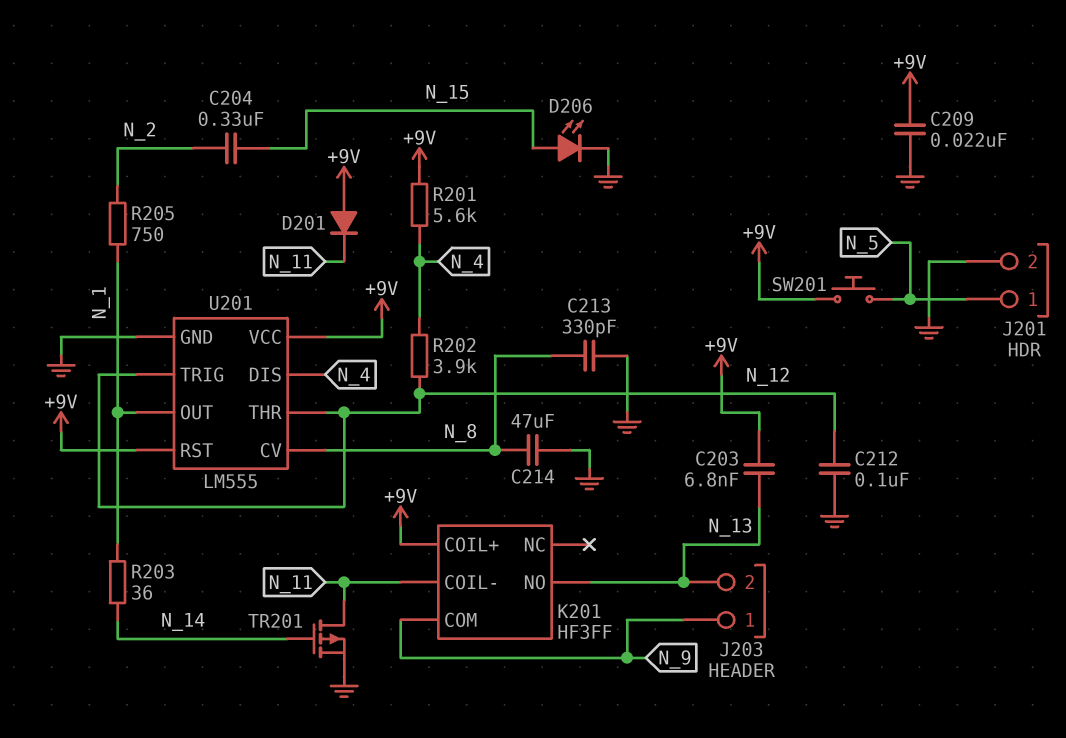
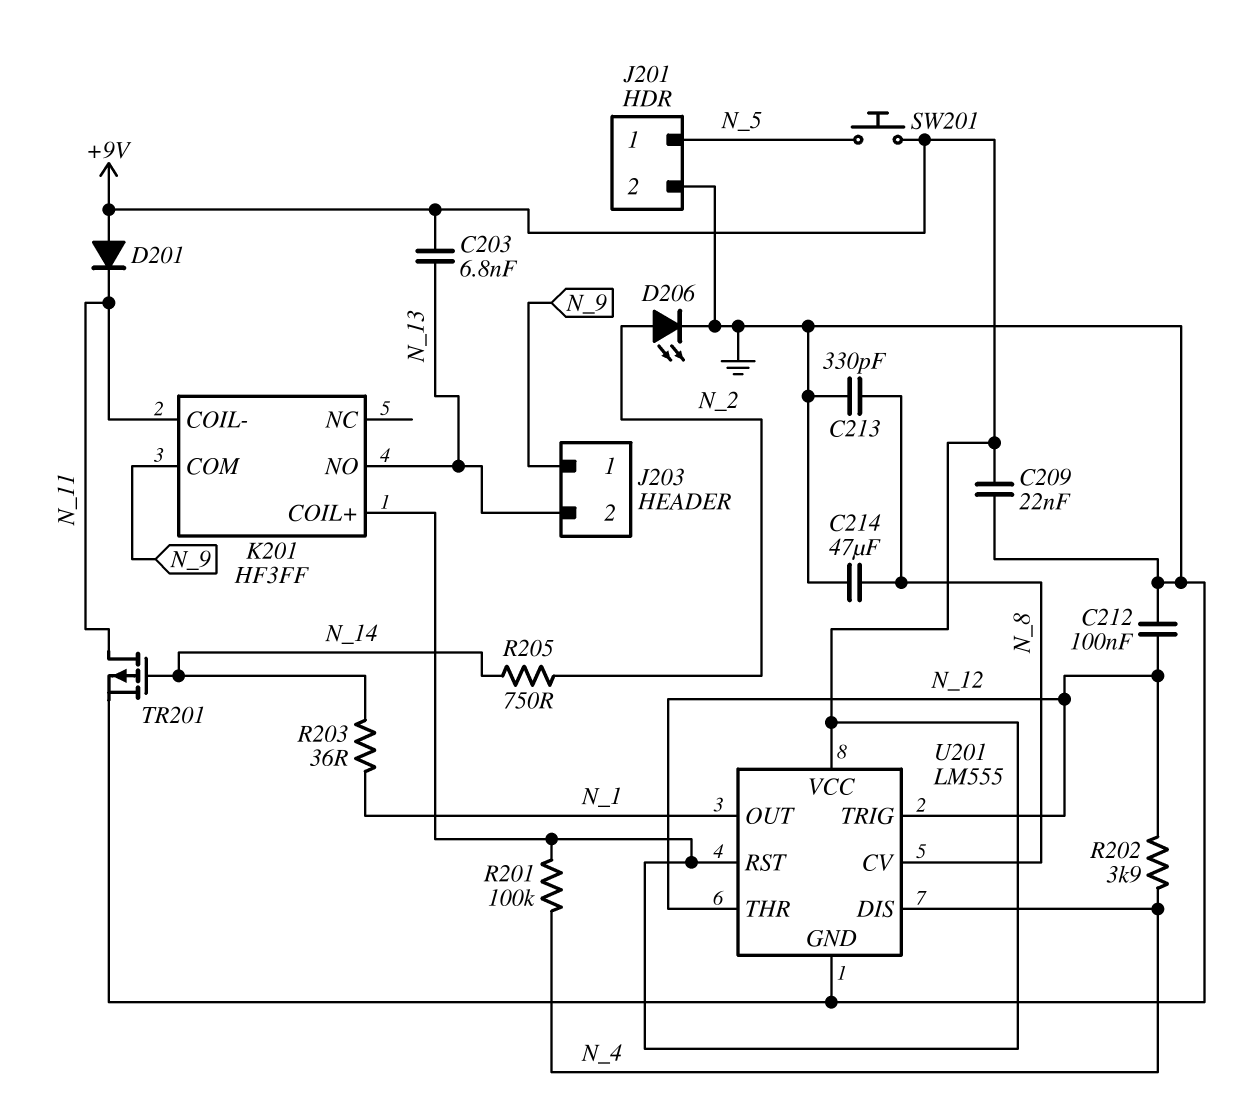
C204: 330nF (N_2, N_15) -> none
D206: LED (A N_15, K GND) -> LED (A N_2, K GND)
R201: 5.6k (+9V, N_4) -> 100k (+9V, N_4)
R205: 750 (N_1, N_2) -> 750 (N_2, N_14)

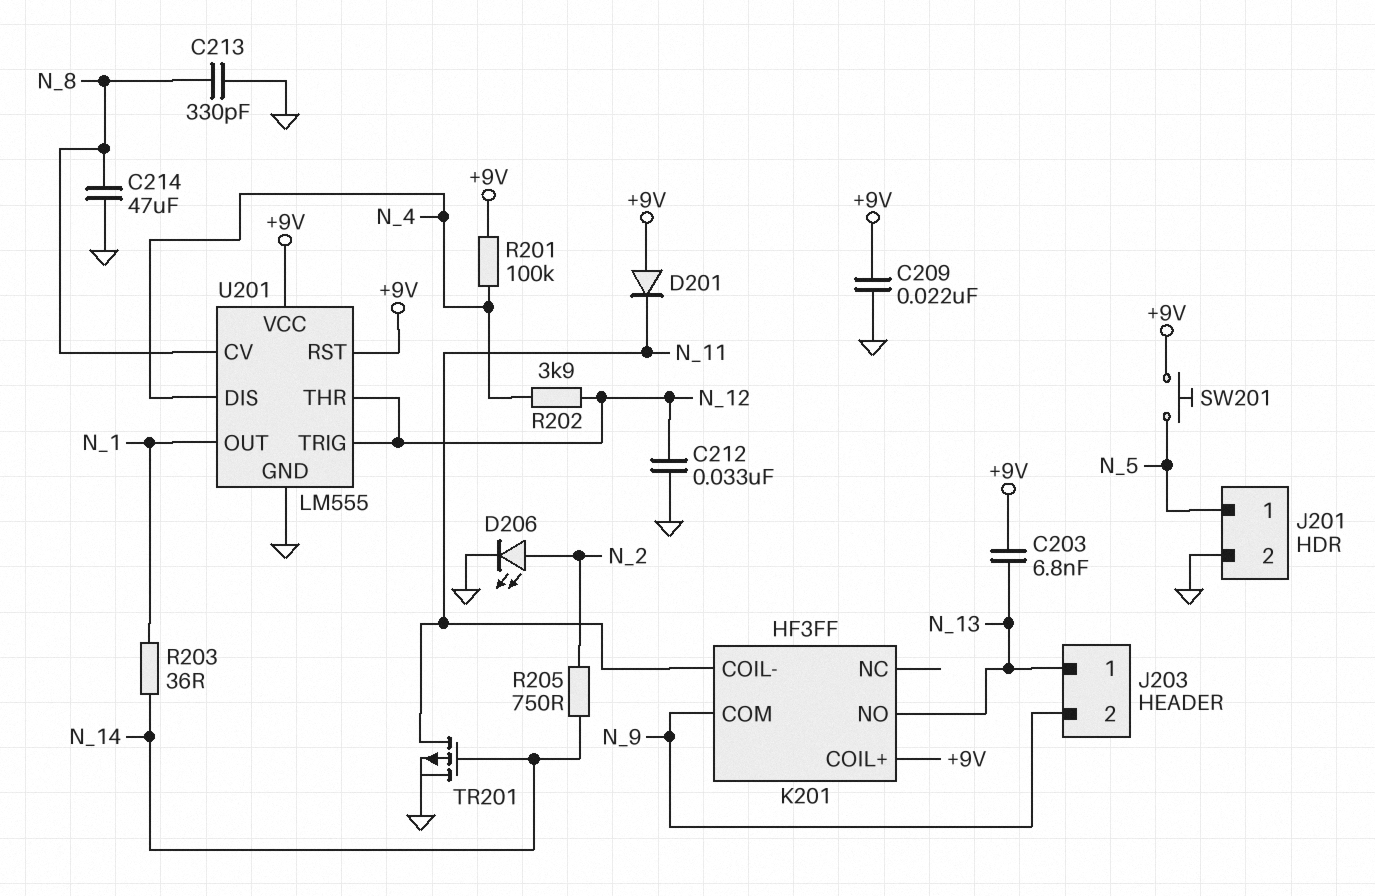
C212: 100nF (GND, N_12) -> 33nF (GND, N_12)
J203 pin 1: N_9 -> N_13
J203 pin 2: N_13 -> N_9

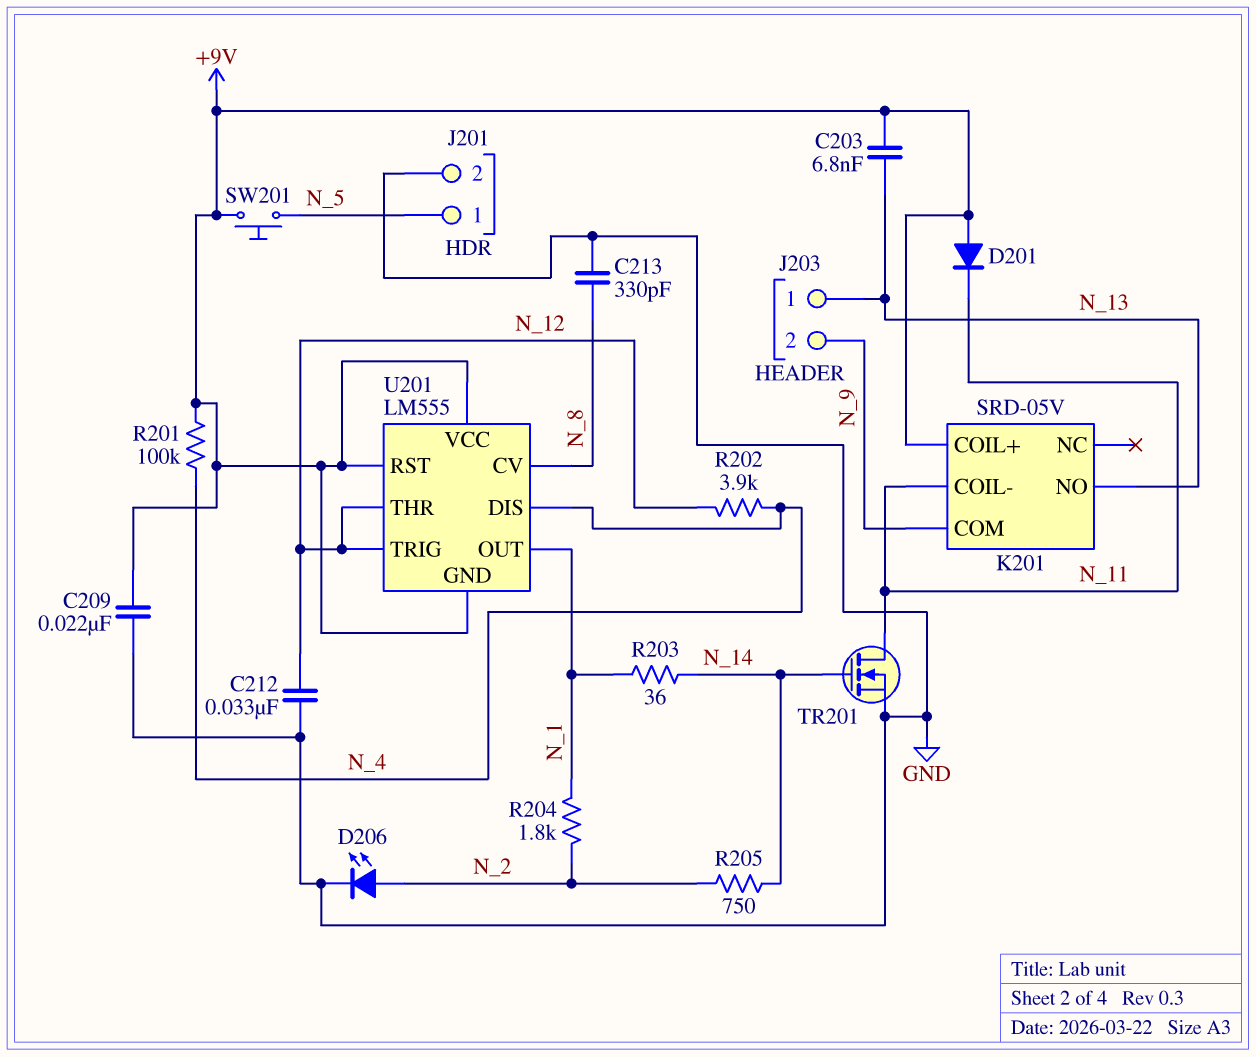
C214: 47uF (GND, N_8) -> none
K201: HF3FF -> SRD-05V
R204: none -> 1.8k (N_1, N_2)
TR201: PMOS (G N_14, D N_11, S GND) -> NMOS (G N_14, D N_11, S GND)
U201 pin GND: GND -> +9V

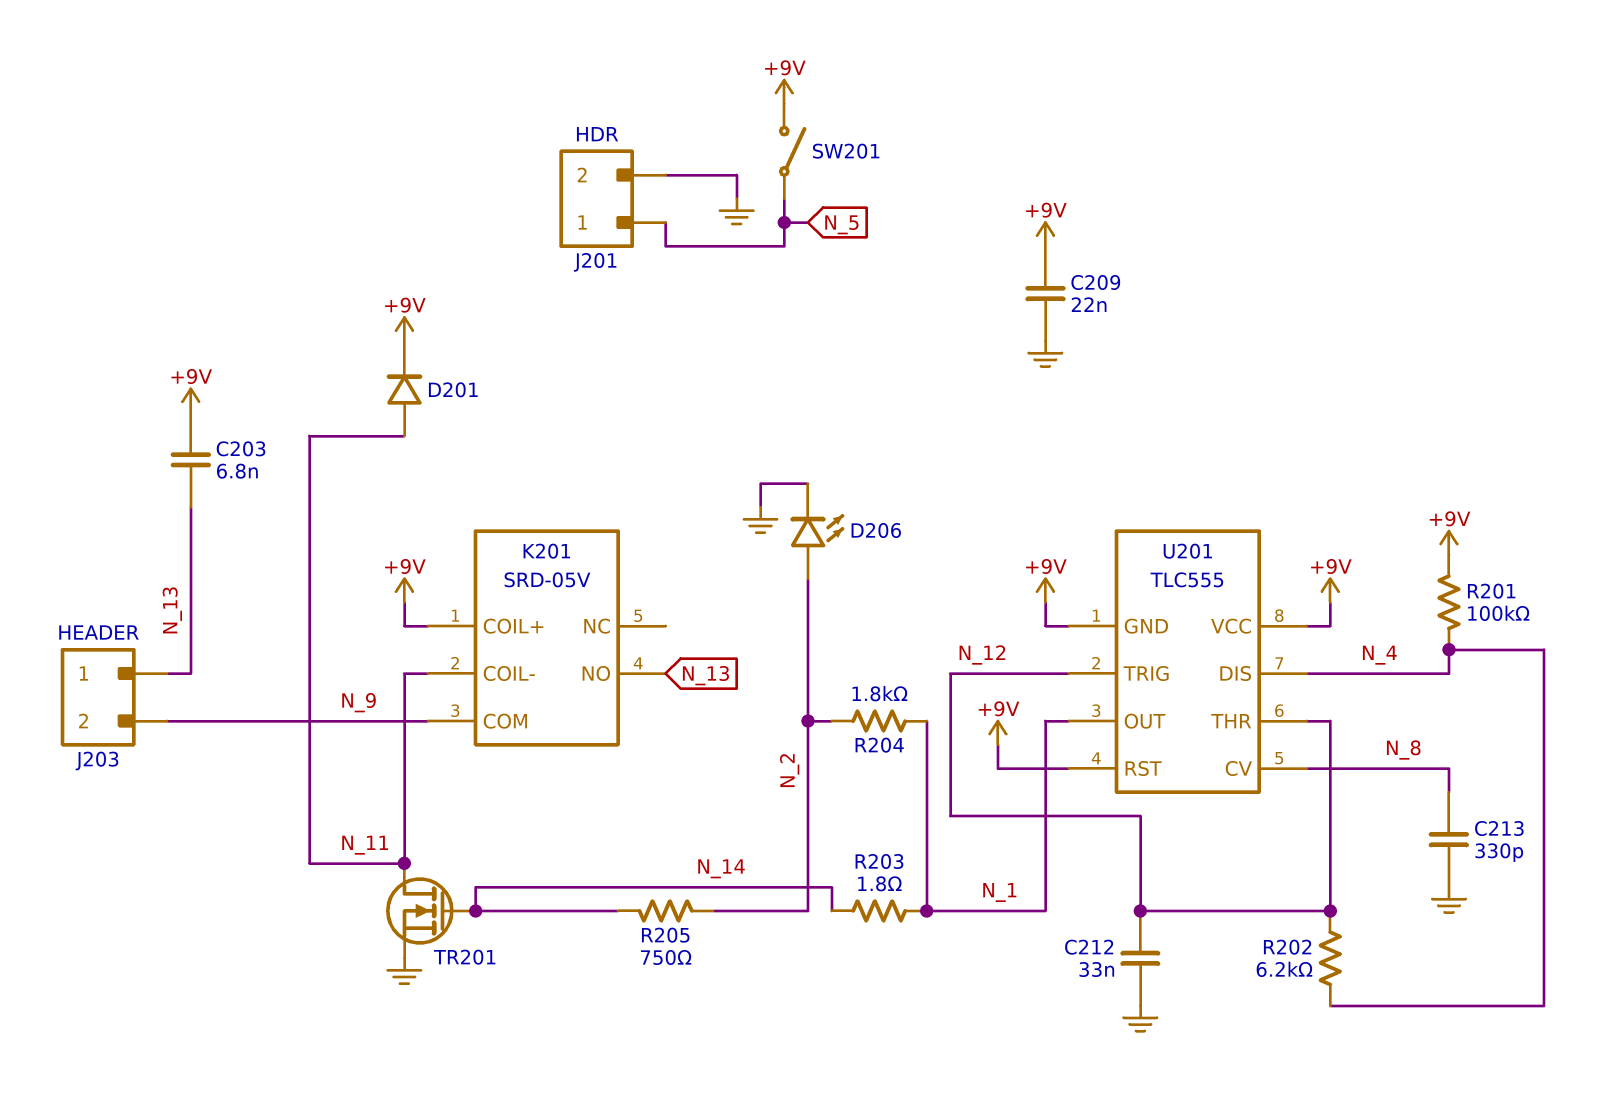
D201: diode (A +9V, K N_11) -> diode (A N_11, K +9V)
R202: 3.9k (N_4, N_12) -> 6.2k (N_4, N_12)
R203: 36 (N_1, N_14) -> 1.8 (N_1, N_14)
SW201: button (+9V, N_5) -> switch (+9V, N_5)
U201: LM555 -> TLC555

